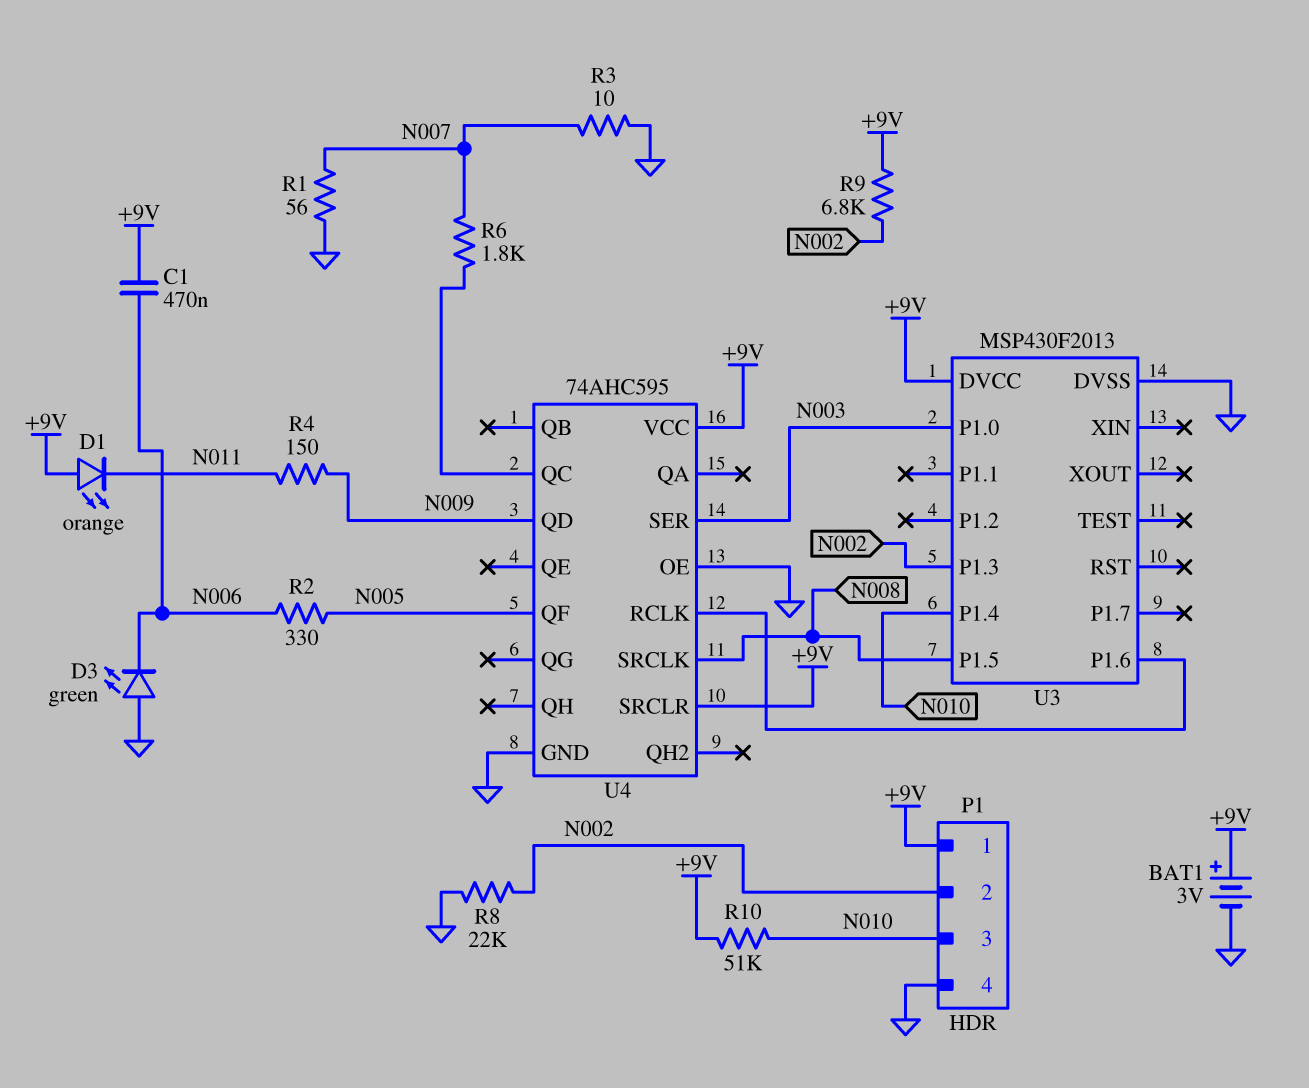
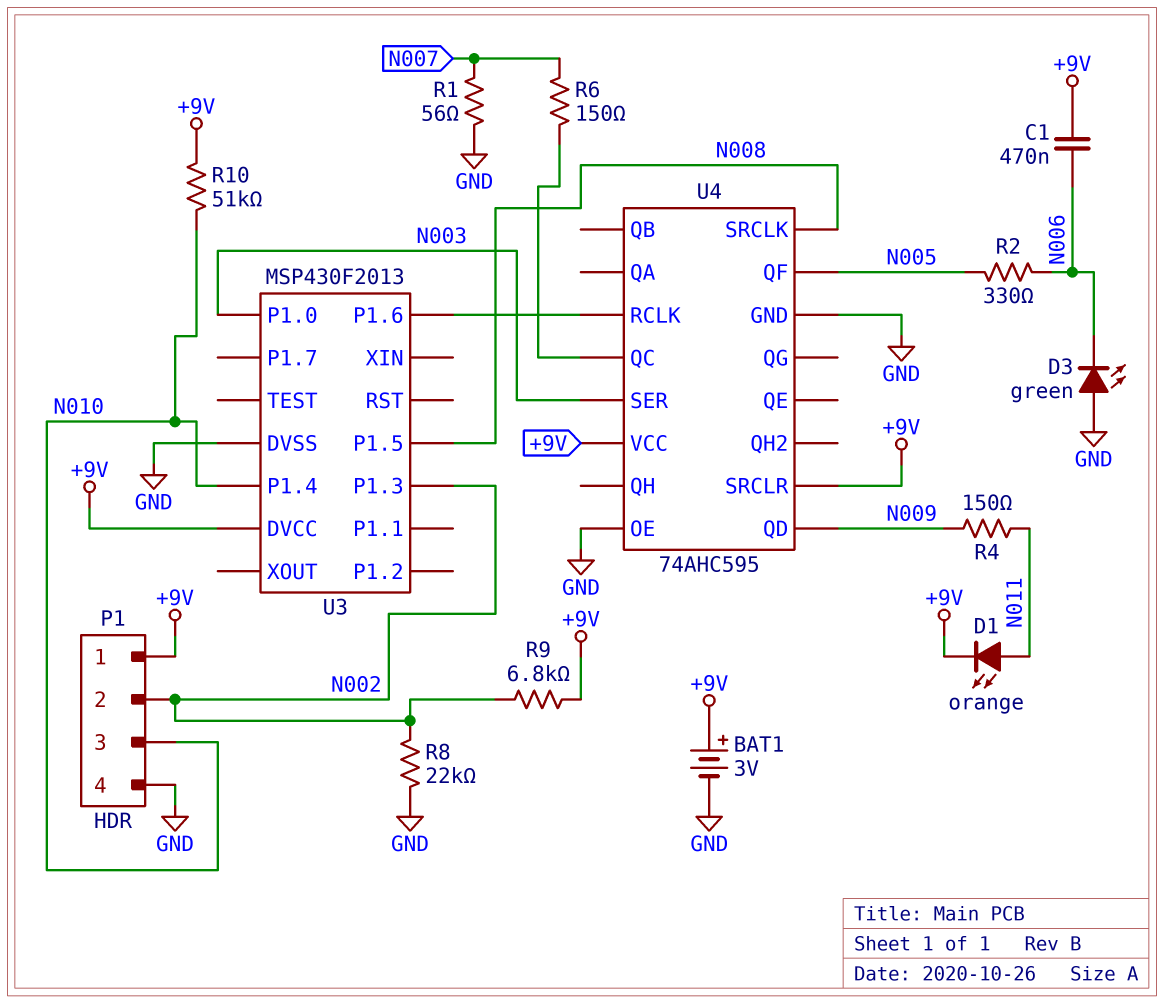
D1: LED orange (A +9V, K N011) -> LED orange (A N011, K +9V)
R3: 10 (GND, N007) -> none
R6: 1.8k (N007, U4/QC) -> 150 (N007, U4/QC)

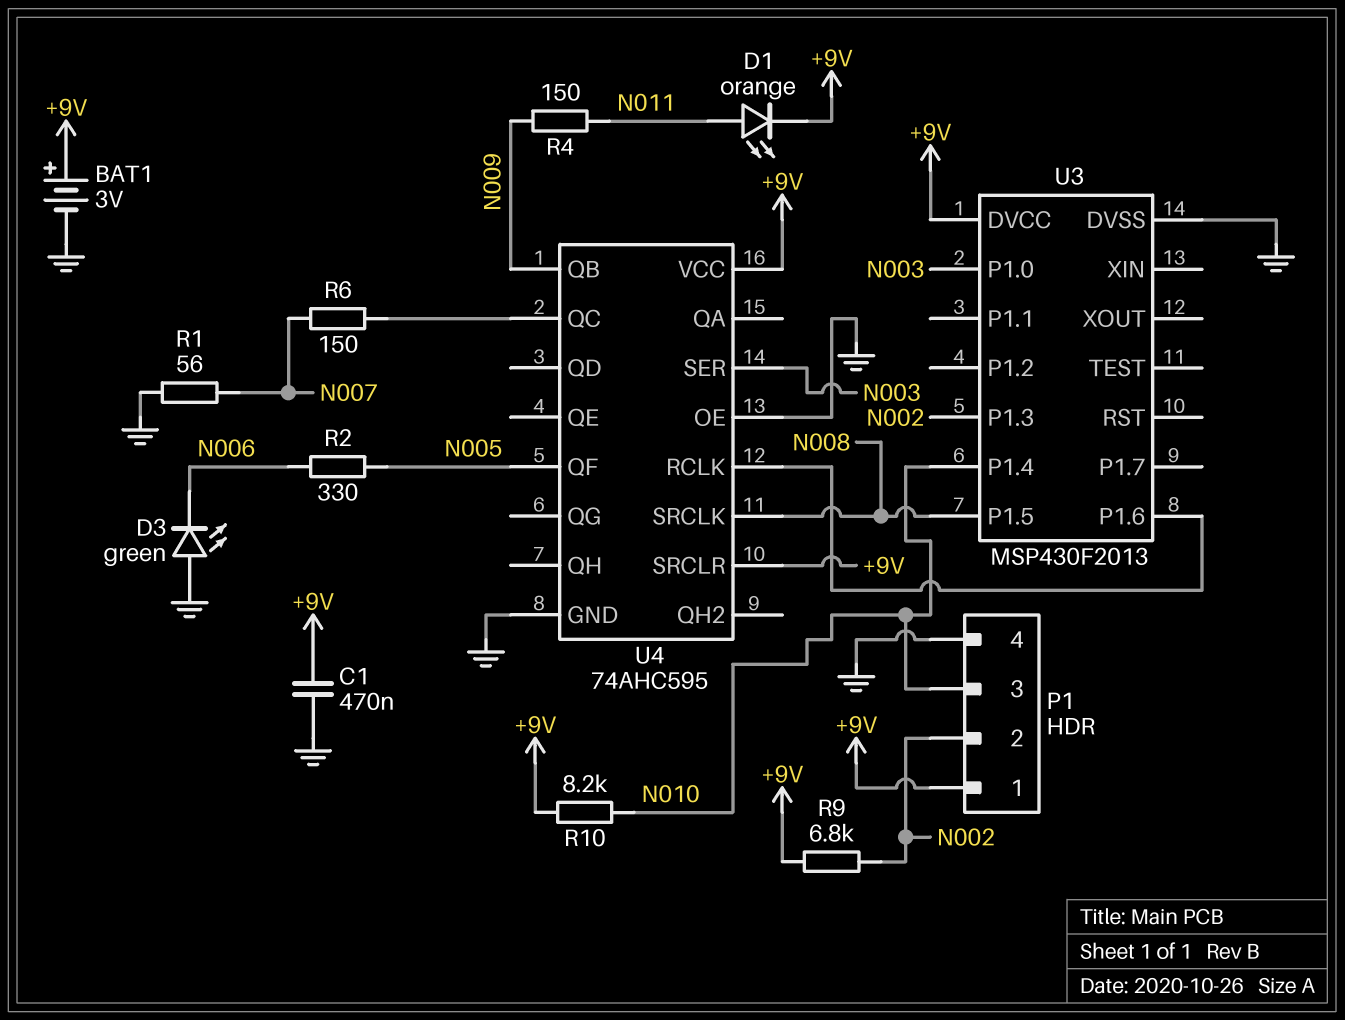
C1: 470nF (+9V, N006) -> 470nF (+9V, GND)
R8: 22k (GND, N002) -> none
R10: 51k (+9V, N010) -> 8.2k (+9V, N010)
U4 pin QB: none -> N009
U4 pin QD: N009 -> none

